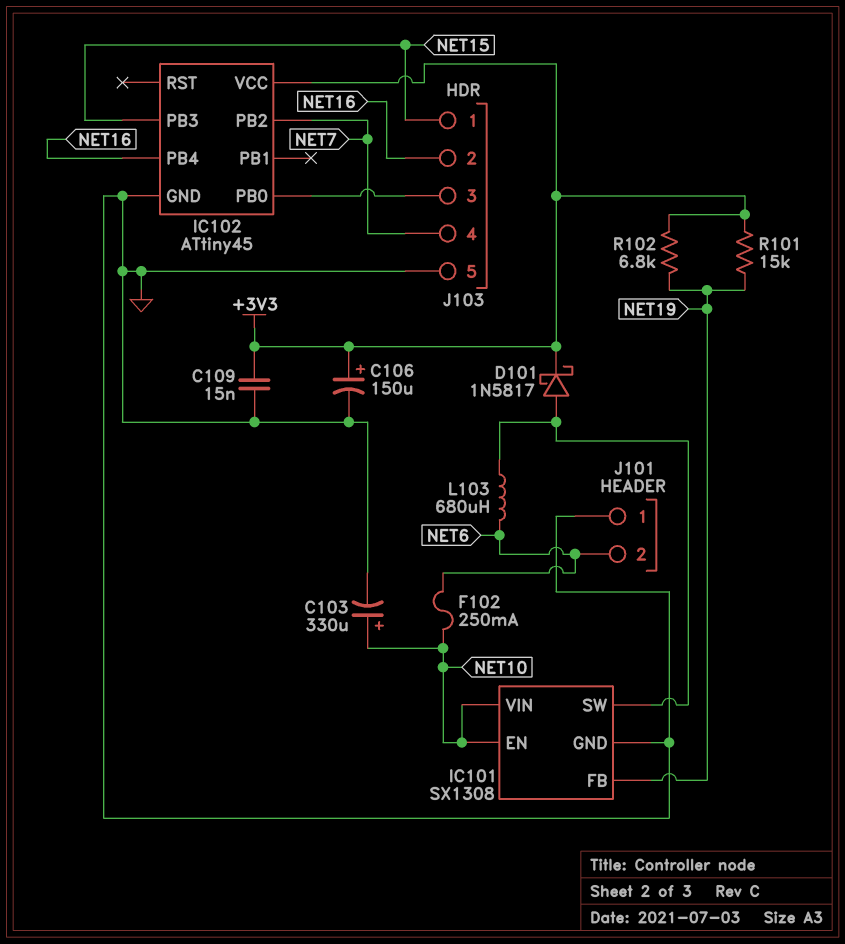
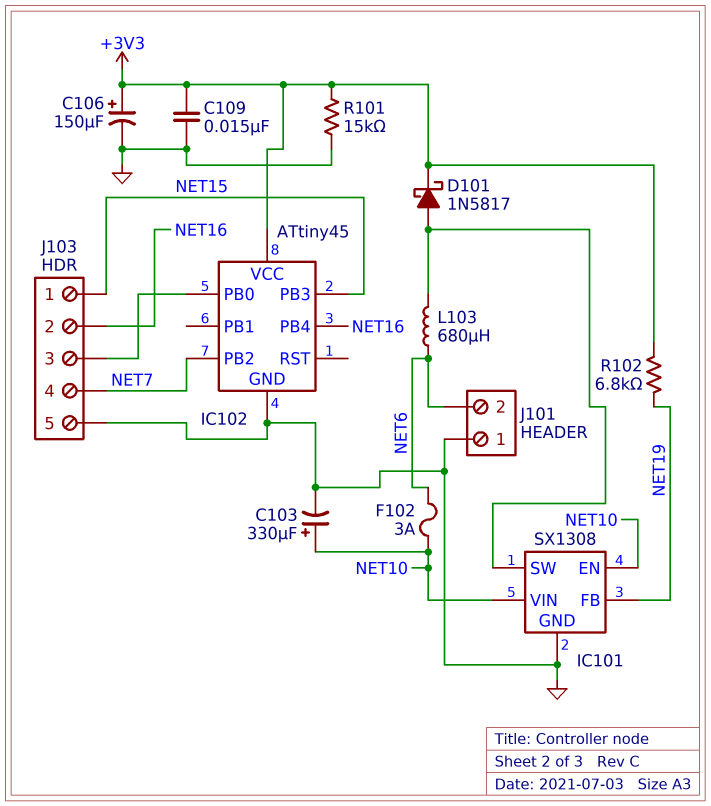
F102: 250mA (NET6, NET10) -> 3A (NET6, NET10)
R101: 15k (+3V3, NET19) -> 15k (+3V3, GND)

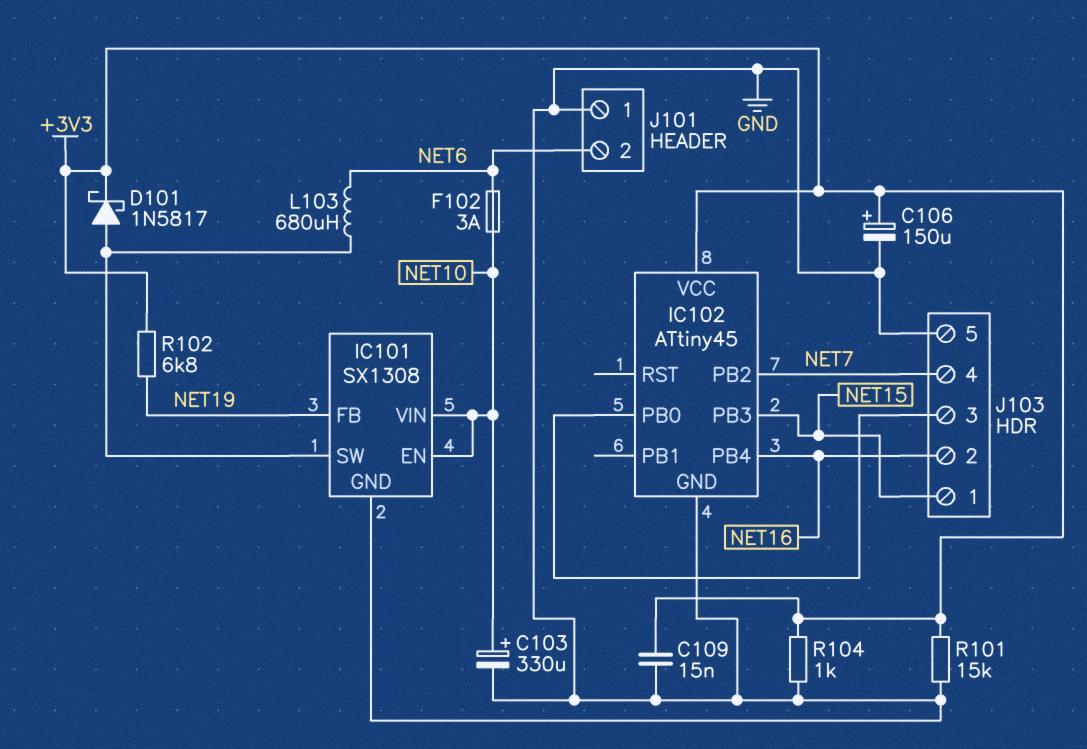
R104: none -> 1k (+3V3, GND)

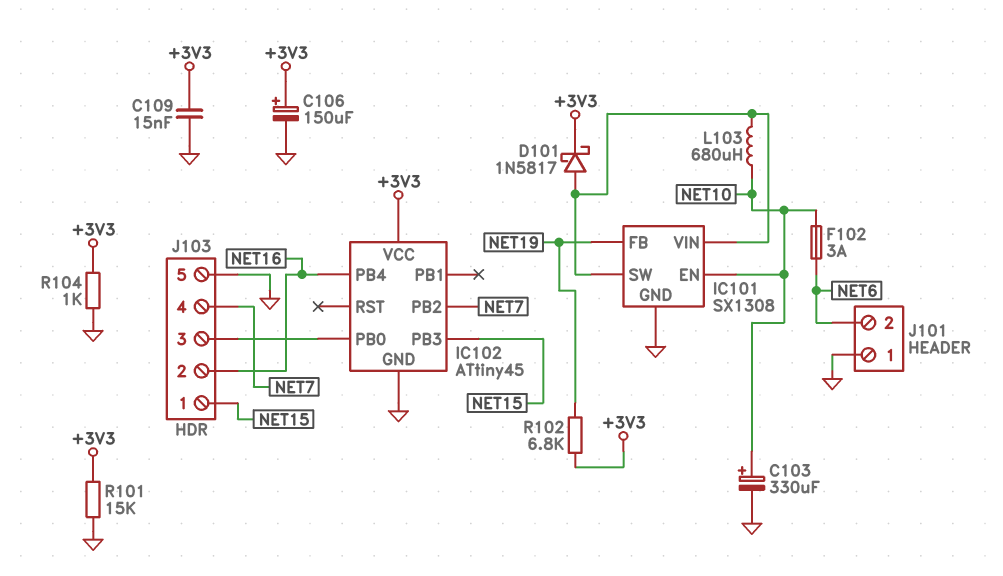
IC101 pin VIN: NET10 -> IC101/SW
L103: 680uH (IC101/SW, NET6) -> 680uH (IC101/SW, NET10)

